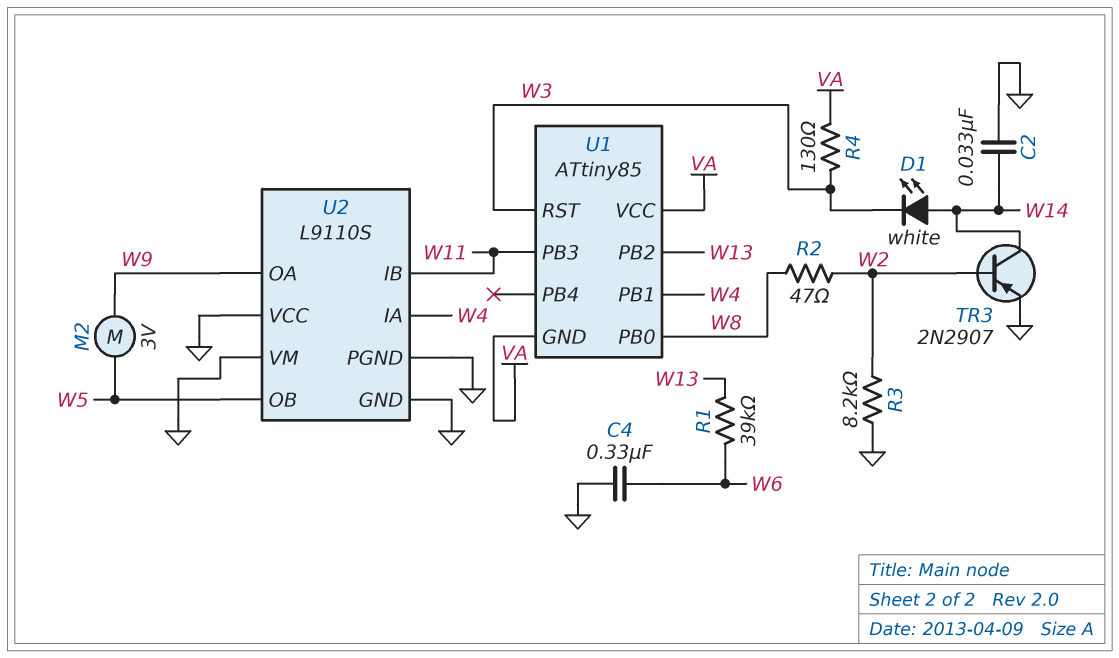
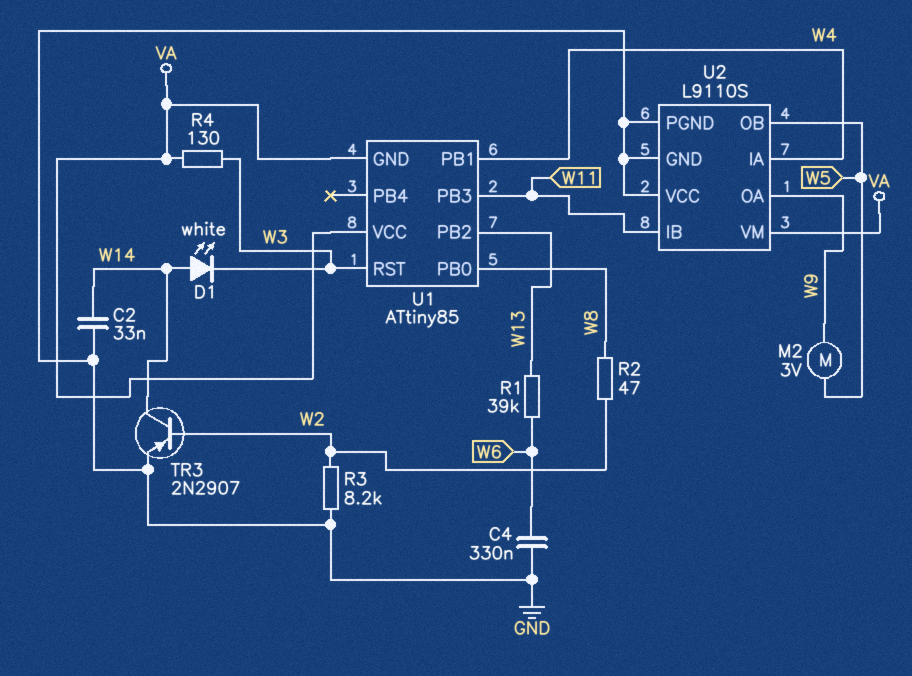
U2 pin VM: GND -> VA

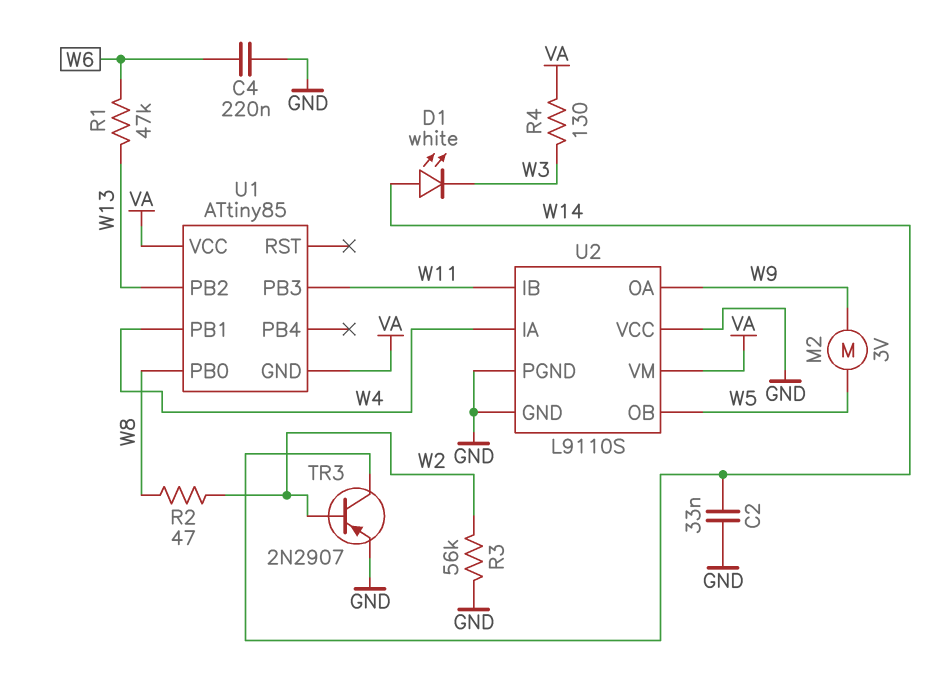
C4: 330nF (GND, W6) -> 220nF (GND, W6)
R1: 39k (W6, W13) -> 47k (W6, W13)
R3: 8.2k (GND, W2) -> 56k (GND, W2)
U1 pin RST: W3 -> none

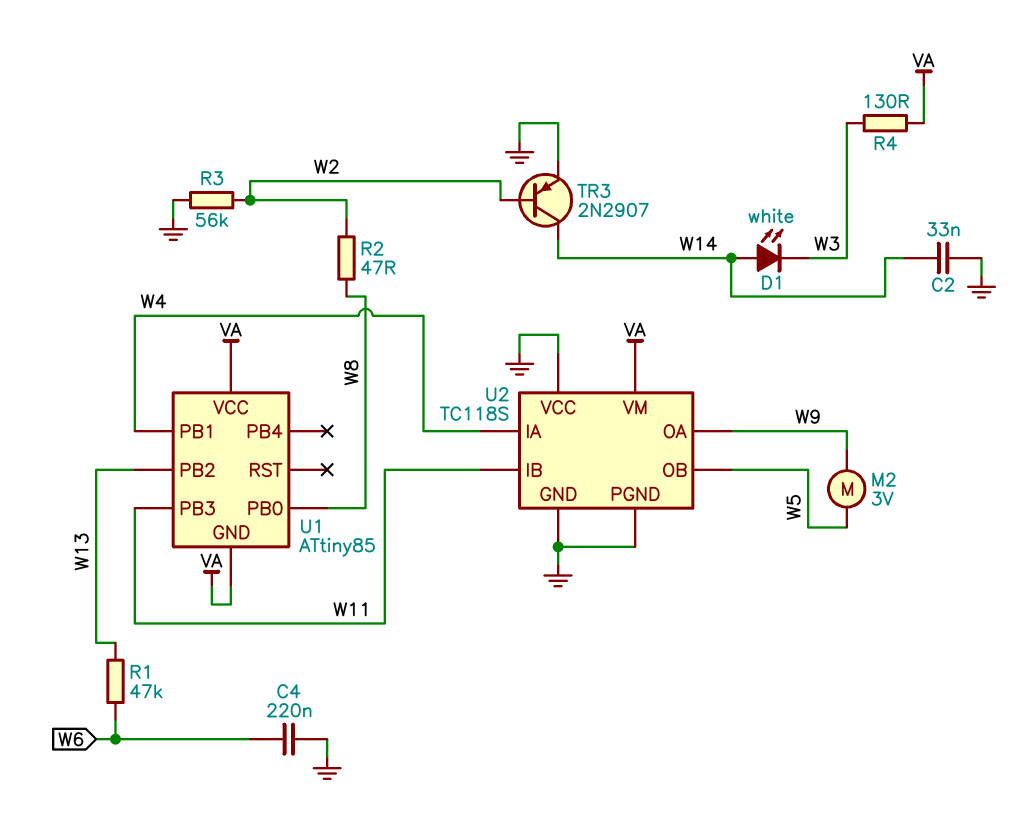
U2: L9110S -> TC118S

